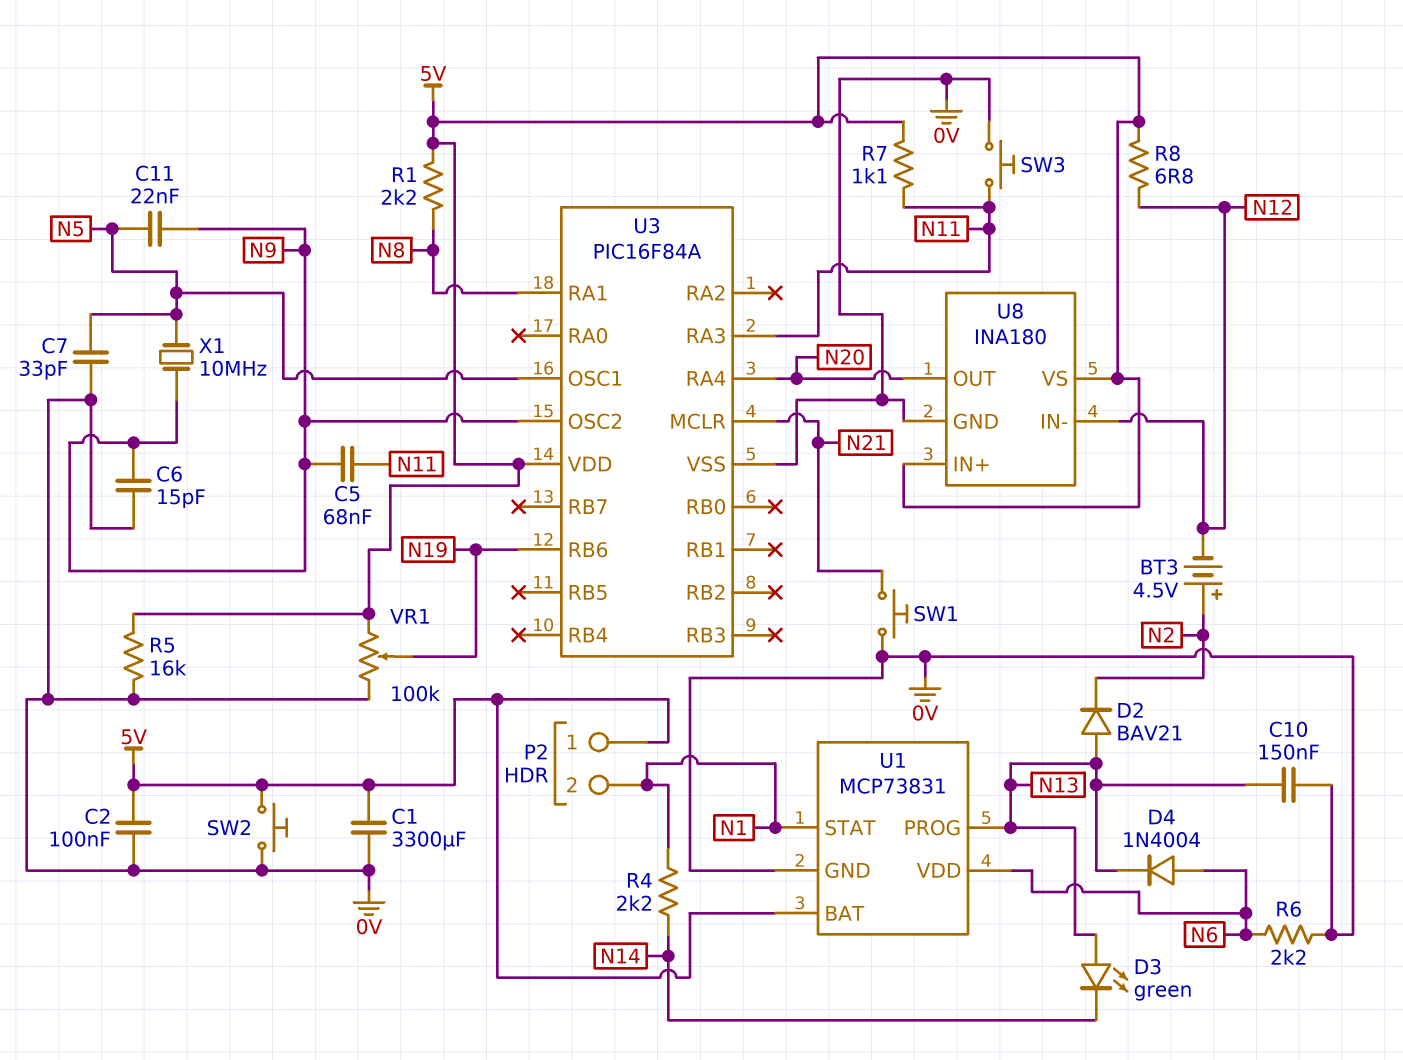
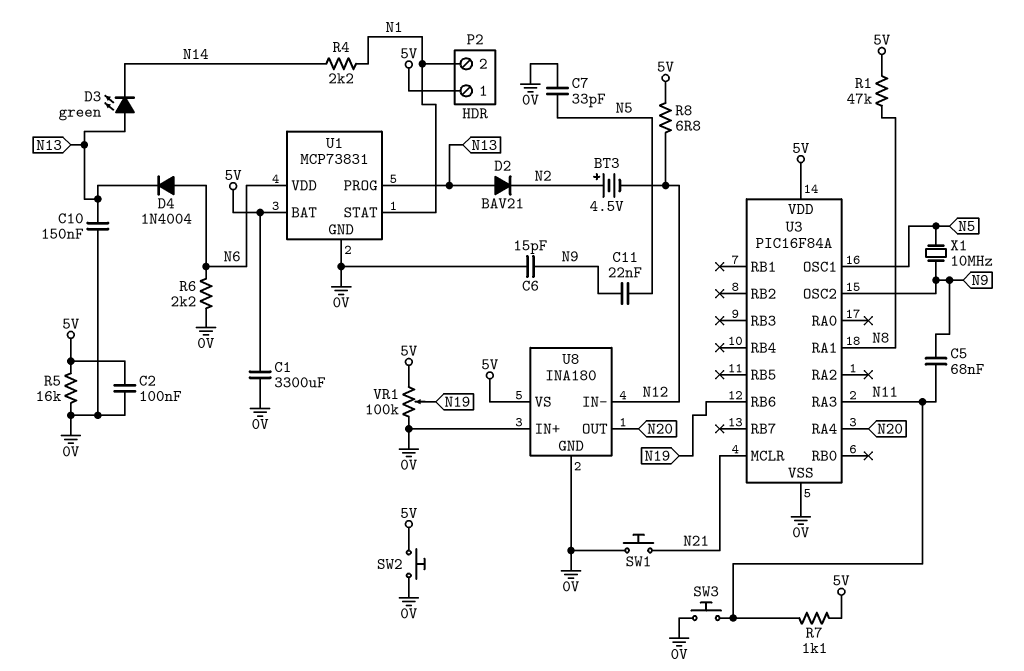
R1: 2.2k (5V, N8) -> 47k (5V, N8)
U8 pin IN+: 5V -> 0V

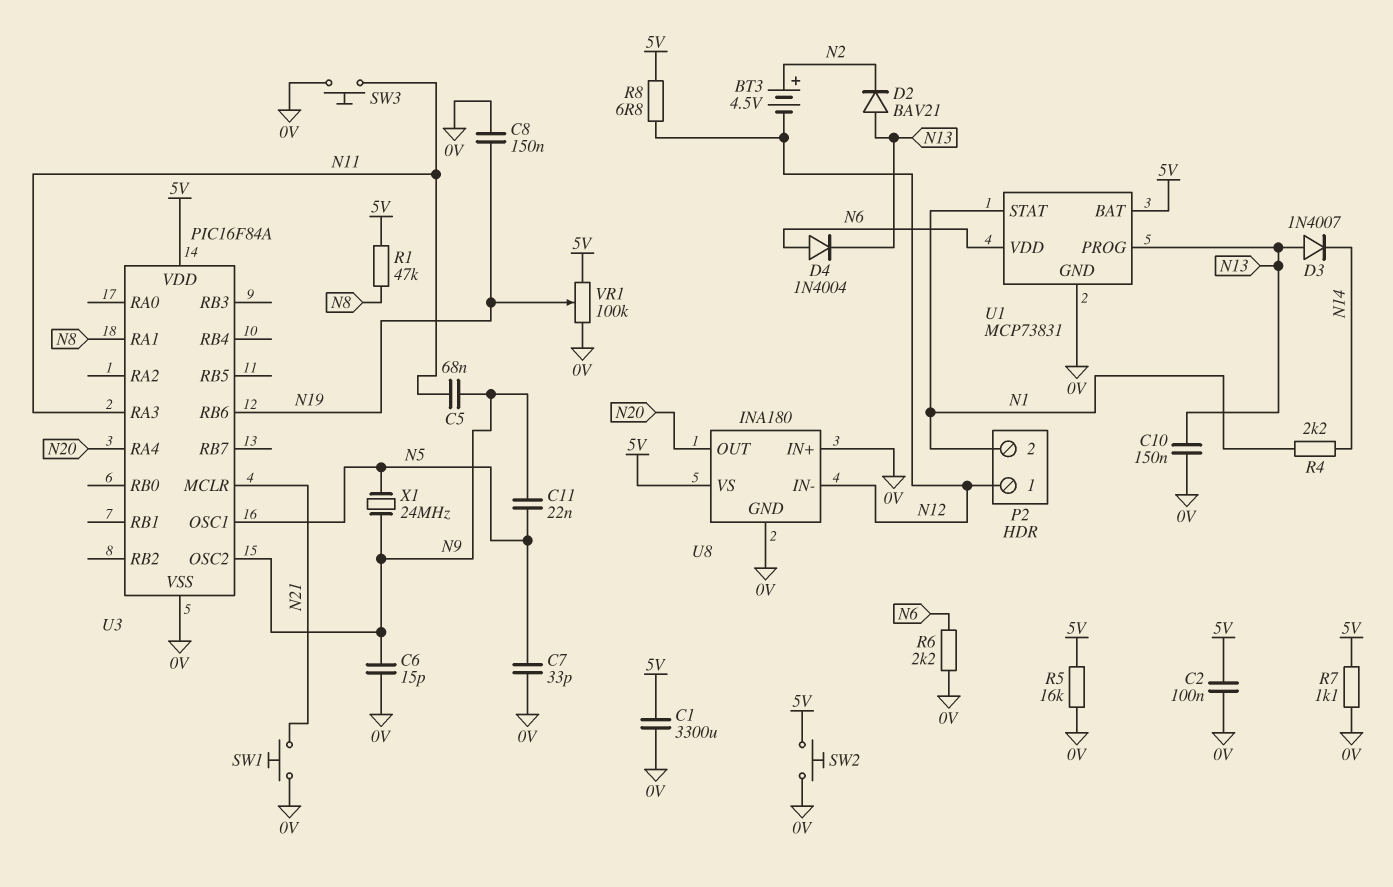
C8: none -> 150nF (0V, N19)
D3: LED green (A N13, K N14) -> diode 1N4007 (A N13, K N14)
P2 pin 1: 5V -> N12
R7: 1.1k (5V, N11) -> 1.1k (0V, 5V)
X1: 10MHz (N5, N9) -> 24MHz (N5, N9)

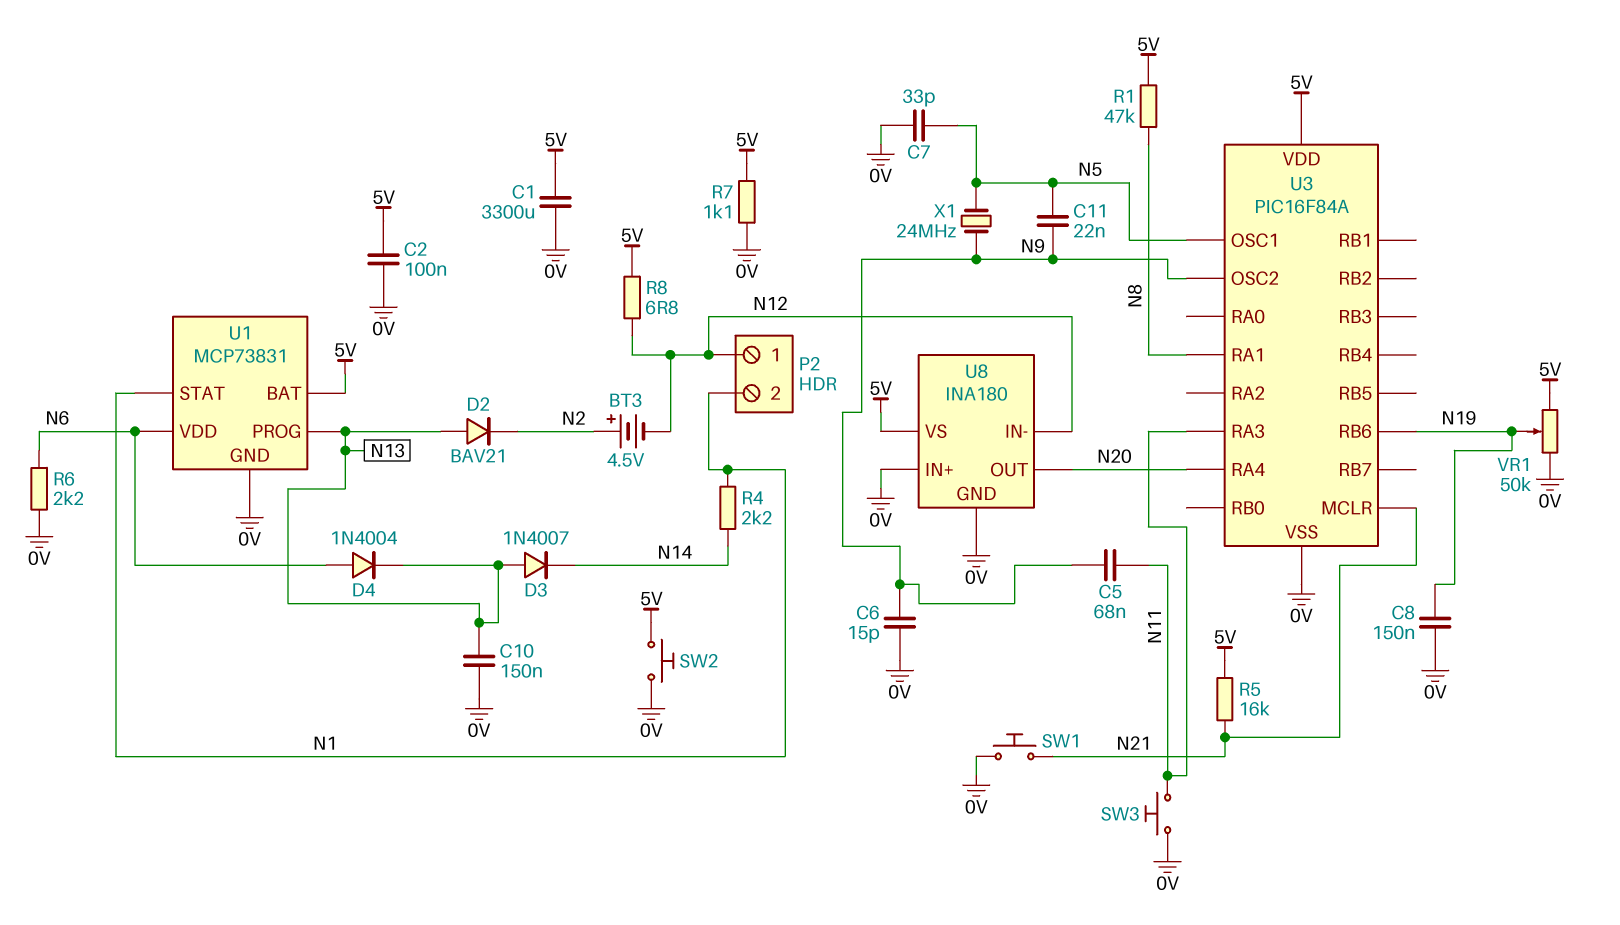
R5: 16k (0V, 5V) -> 16k (5V, N21)
VR1: 100k (0V, 5V, wiper N19) -> 50k (0V, 5V, wiper N19)

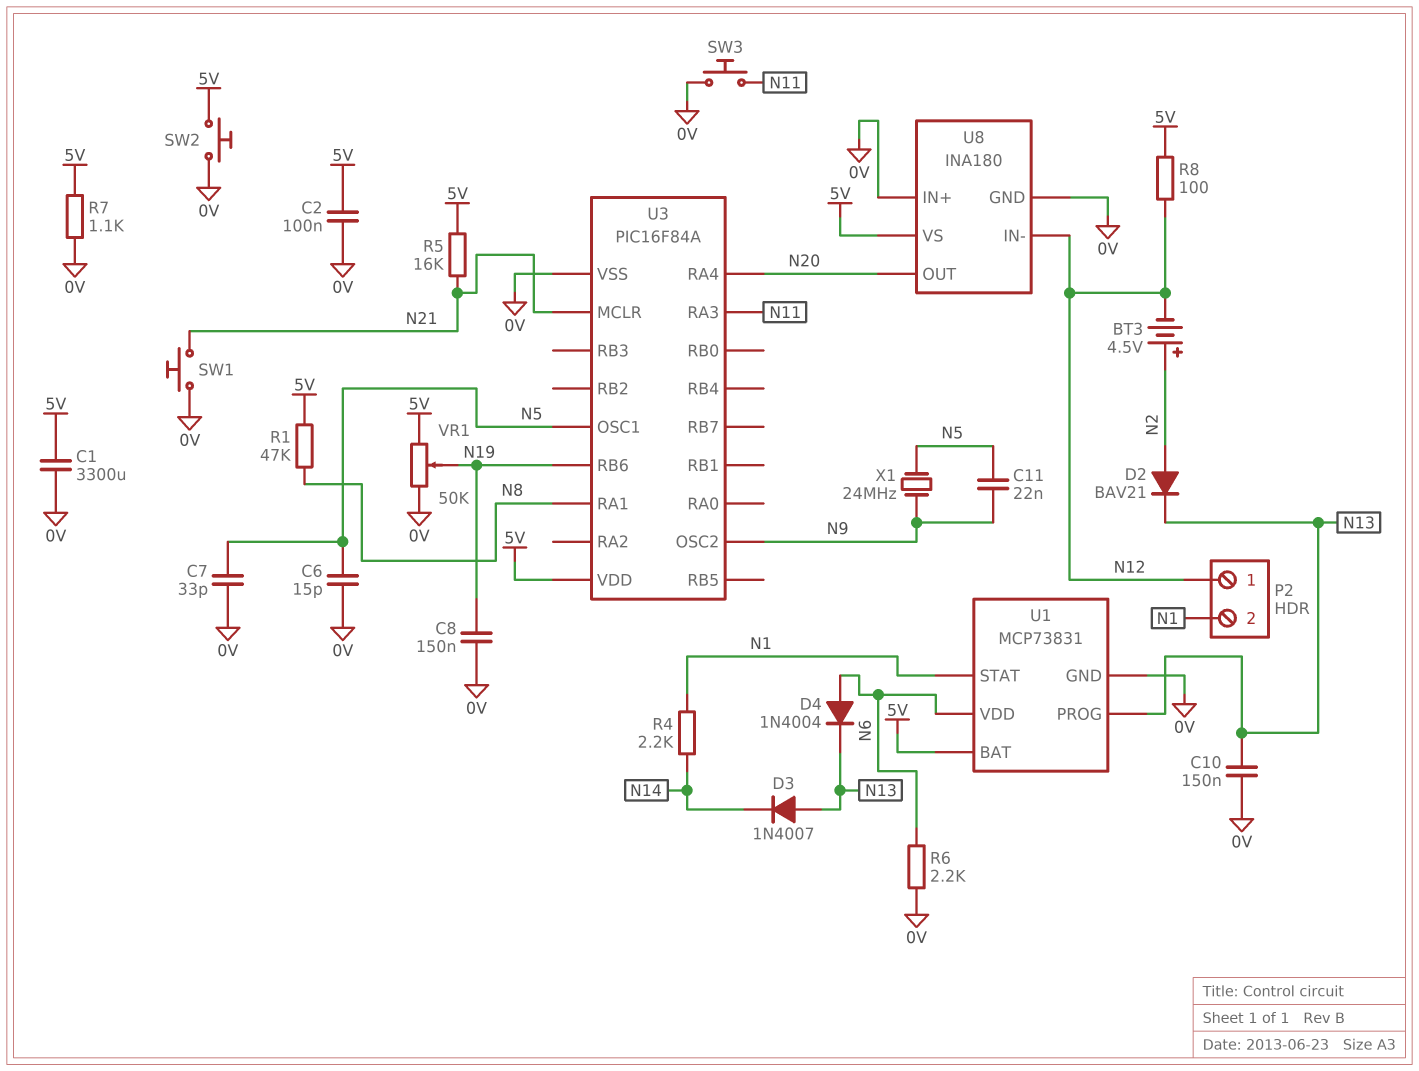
C5: 68nF (N9, N11) -> none
C6: 15pF (0V, N9) -> 15pF (0V, N5)
D2: diode BAV21 (A N13, K N2) -> diode BAV21 (A N2, K N13)
R8: 6.8 (5V, N12) -> 100 (5V, N12)

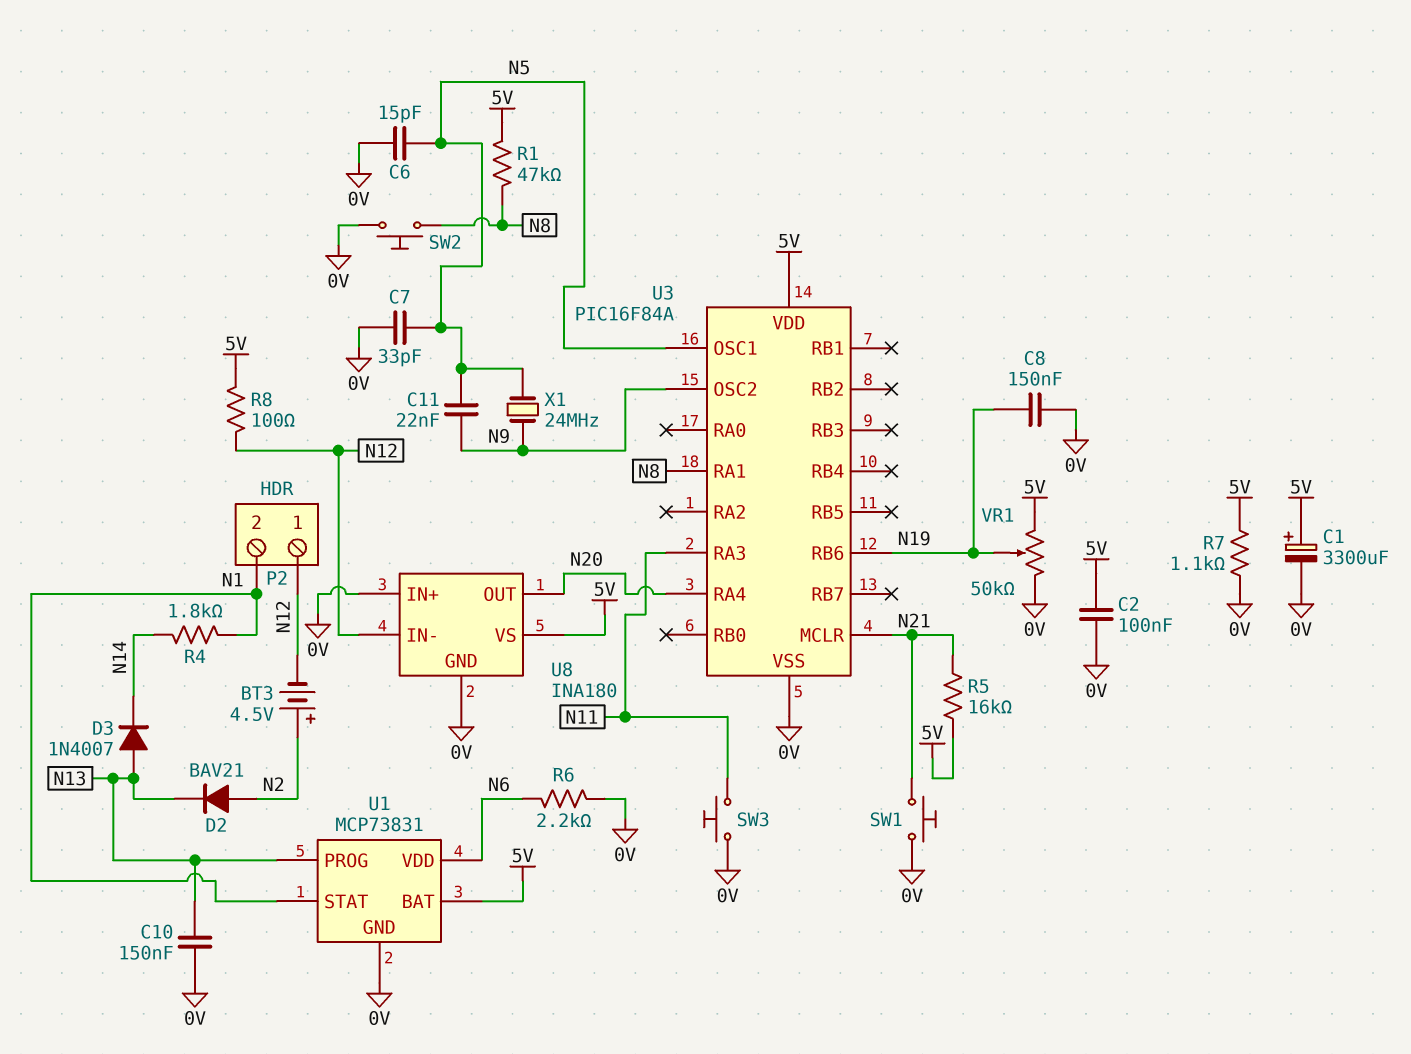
C1: 3300uF (0V, 5V) -> 3300uF (plus 5V, minus 0V)
D4: diode 1N4004 (A N6, K N13) -> none
R4: 2.2k (N1, N14) -> 1.8k (N1, N14)
SW2: button (0V, 5V) -> button (0V, N8)

